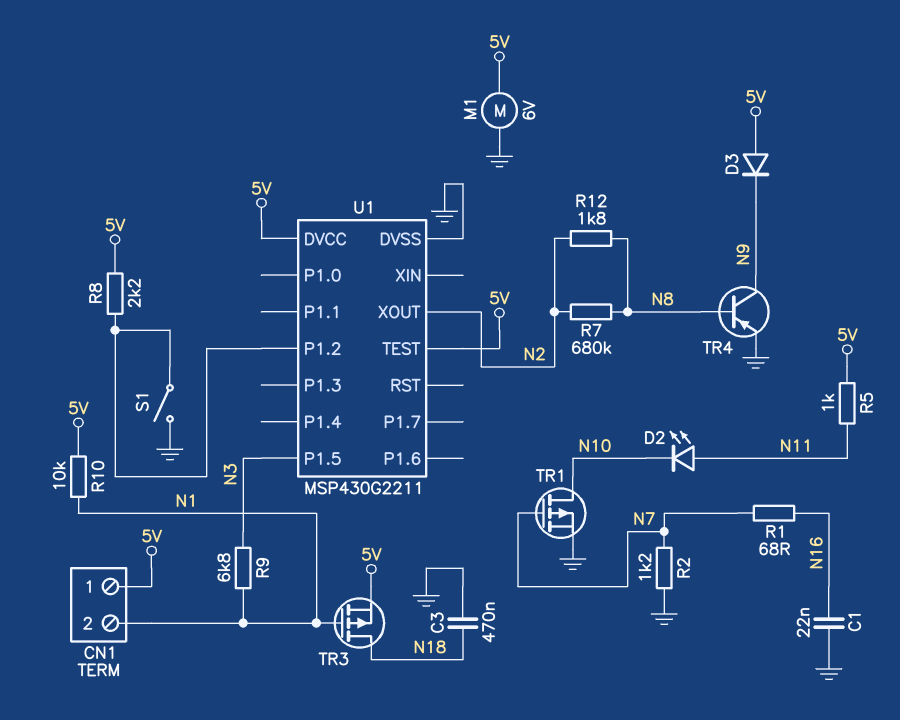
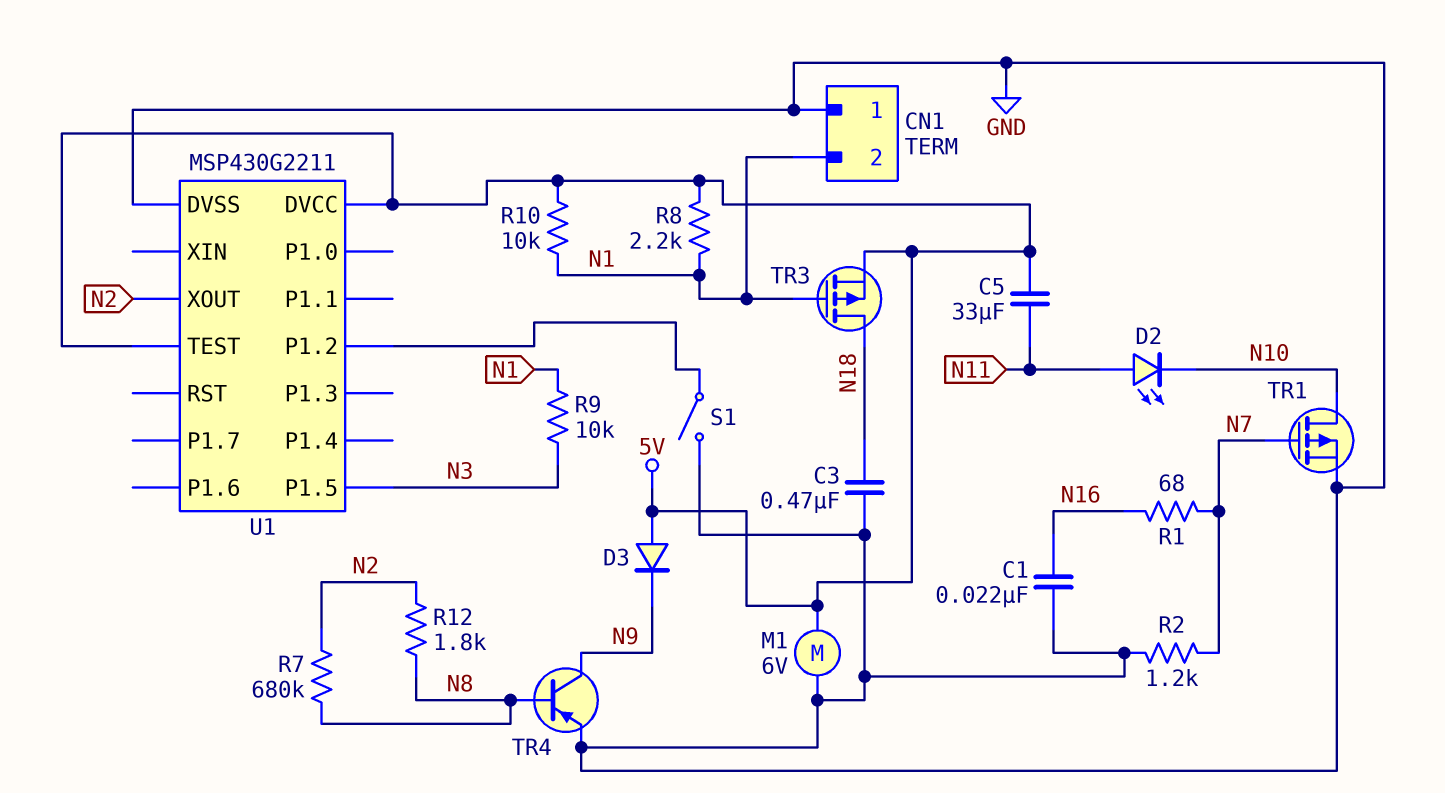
C5: none -> 33uF (5V, N11)
CN1 pin 1: 5V -> GND
R5: 1k (5V, N11) -> none
R8: 2.2k (5V, U1/P1.2) -> 2.2k (5V, N1)
R9: 6.8k (N1, N3) -> 10k (N1, N3)

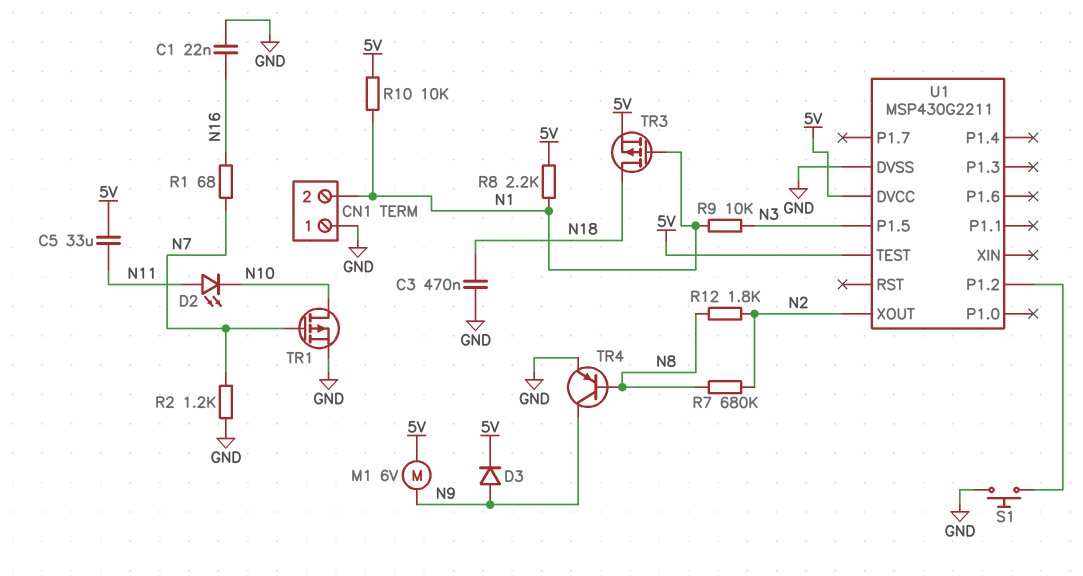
D3: diode (A 5V, K N9) -> diode (A N9, K 5V)
M1: motor 6V (5V, GND) -> motor 6V (5V, N9)
S1: switch (GND, U1/P1.2) -> button (GND, U1/P1.2)

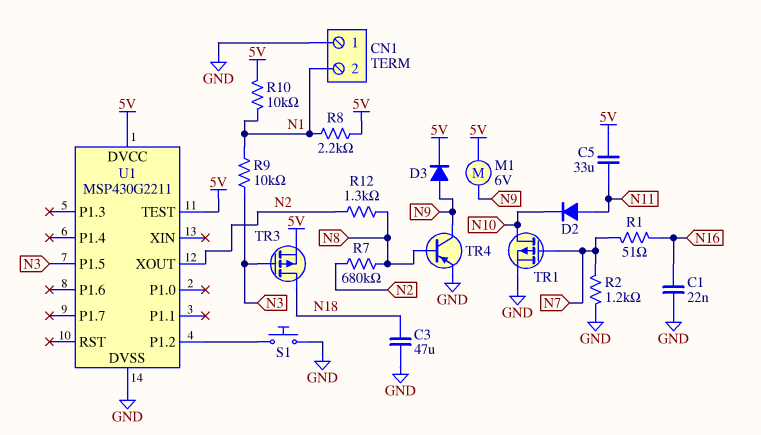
C3: 470nF (GND, N18) -> 47uF (GND, N18)
D2: LED (A N11, K N10) -> diode (A N11, K N10)
R1: 68 (N7, N16) -> 51 (N7, N16)
R12: 1.8k (N2, N8) -> 1.3k (N2, N8)
TR3: PMOS (G N1, D N18, S 5V) -> PMOS (G N3, D N18, S 5V)

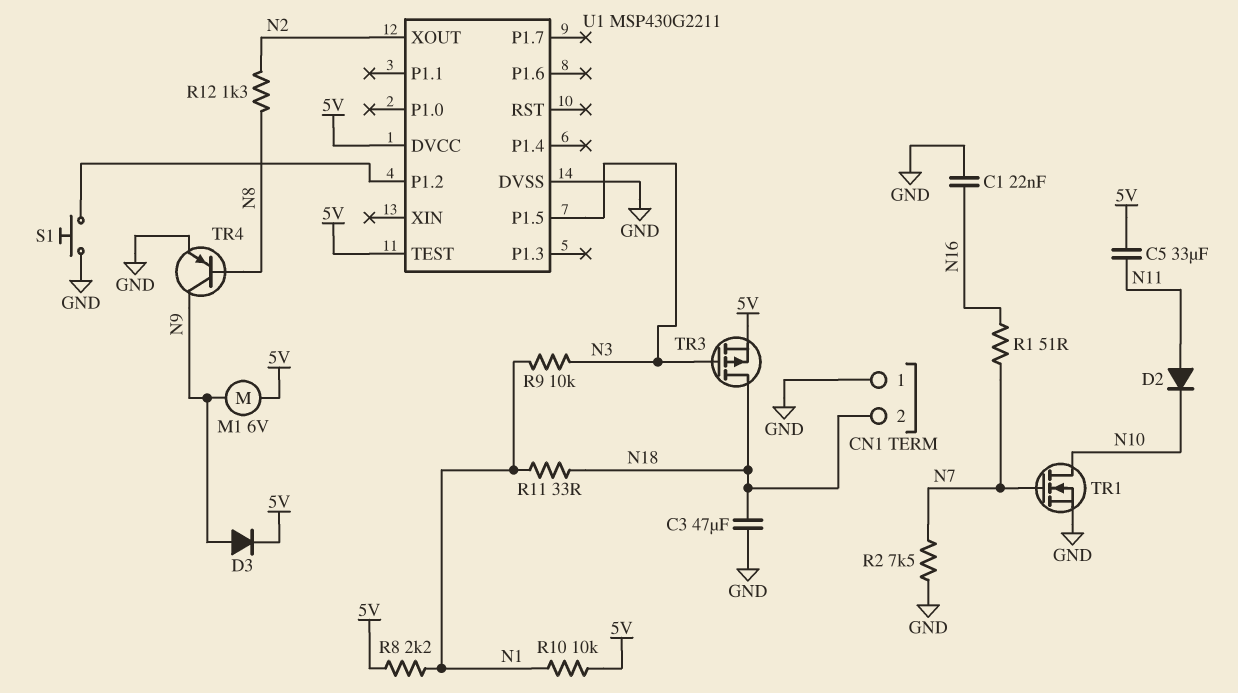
CN1 pin 2: N1 -> N18
R2: 1.2k (GND, N7) -> 7.5k (GND, N7)
R7: 680k (N2, N8) -> none
R11: none -> 33 (N1, N18)
TR1: PMOS (G N7, D N10, S GND) -> NMOS (G N7, D N10, S GND)

